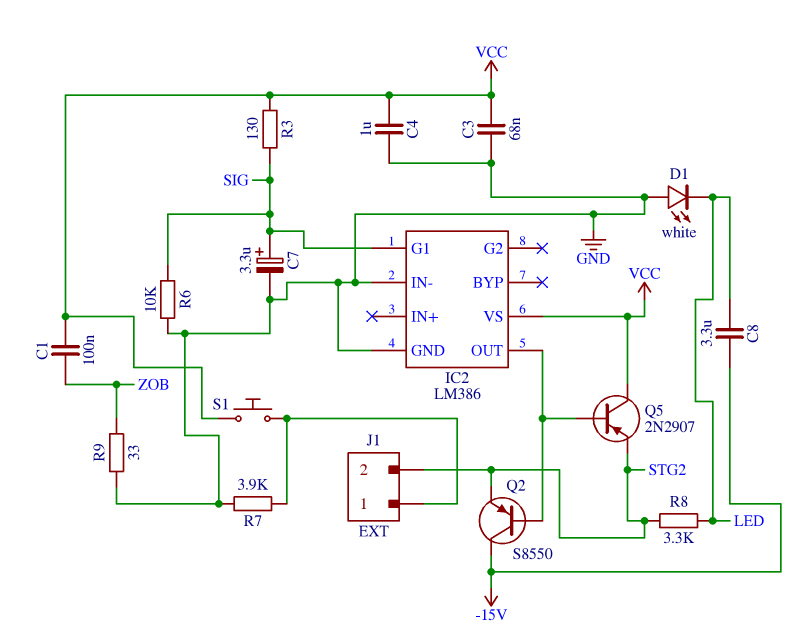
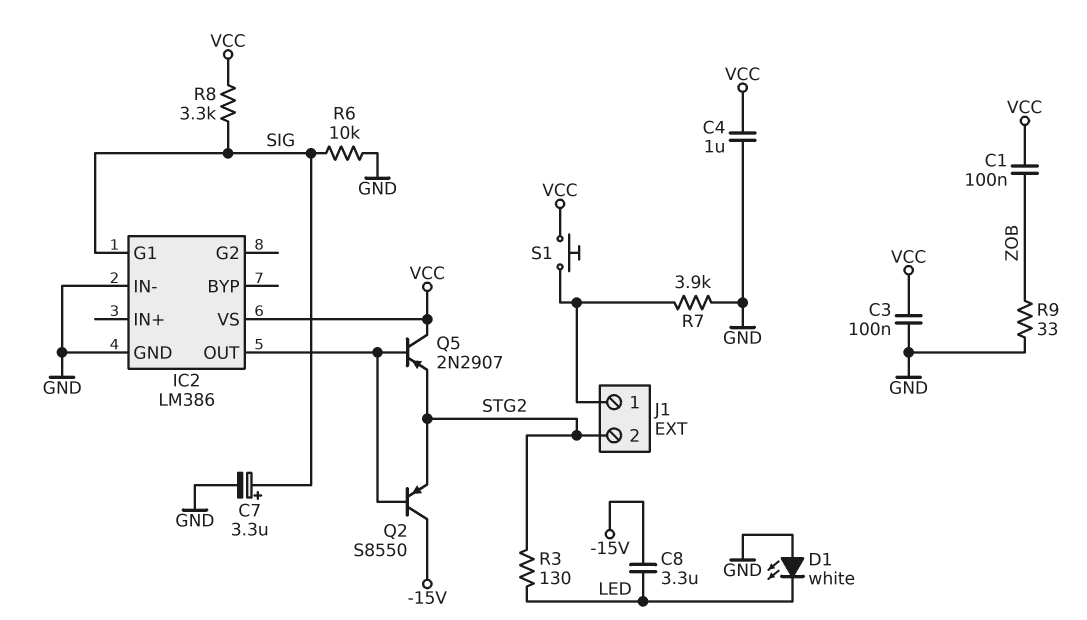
C3: 68nF (GND, VCC) -> 100nF (GND, VCC)
R3: 130 (SIG, VCC) -> 130 (LED, STG2)
R8: 3.3k (LED, STG2) -> 3.3k (SIG, VCC)

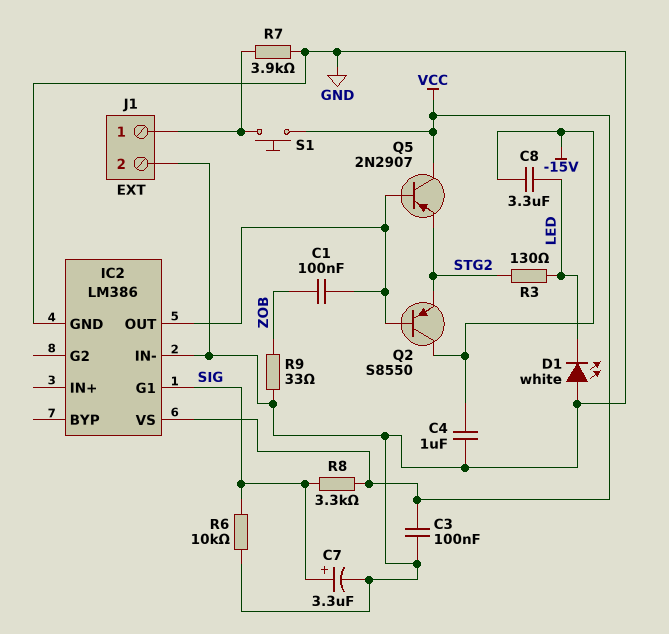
C1: 100nF (VCC, ZOB) -> 100nF (IC2/OUT, ZOB)
C4: 1uF (GND, VCC) -> 1uF (-15V, GND)
J1 pin 2: STG2 -> GND

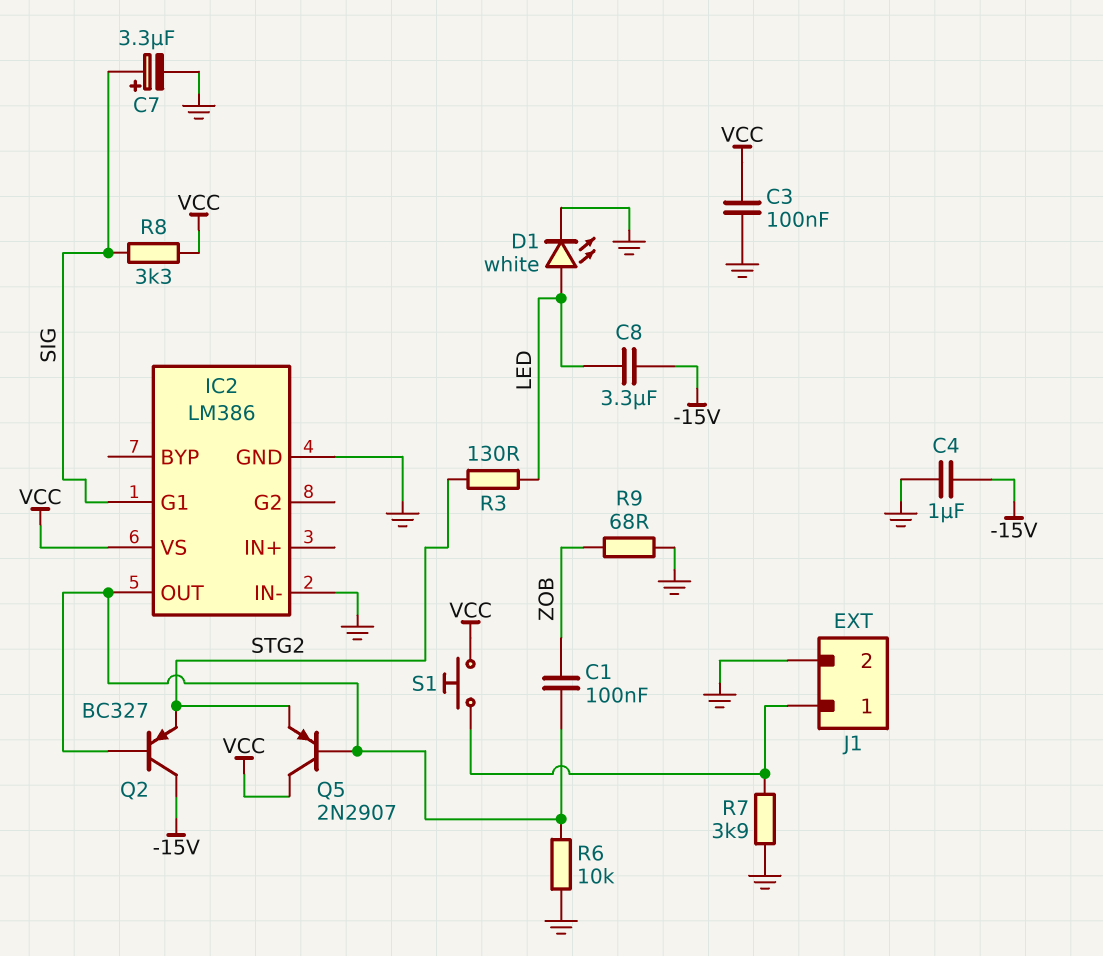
D1: LED white (A GND, K LED) -> LED white (A LED, K GND)
Q2: PNP S8550 (B IC2/OUT, C -15V, E STG2) -> PNP BC327 (B IC2/OUT, C -15V, E STG2)
R6: 10k (GND, SIG) -> 10k (GND, IC2/OUT)
R9: 33 (GND, ZOB) -> 68 (GND, ZOB)

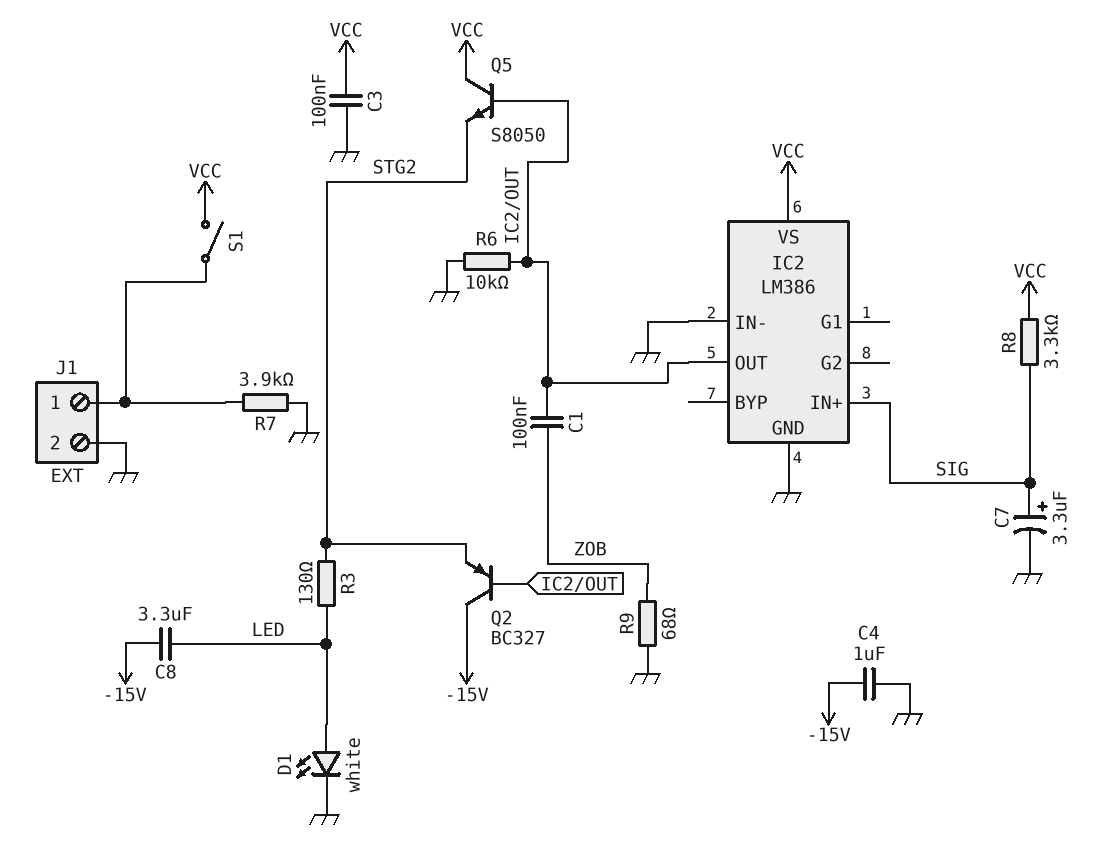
IC2 pin G1: SIG -> none
IC2 pin IN+: none -> SIG
Q5: PNP 2N2907 (B IC2/OUT, C VCC, E STG2) -> NPN S8050 (B IC2/OUT, C VCC, E STG2)
S1: button (J1/1, VCC) -> switch (J1/1, VCC)

